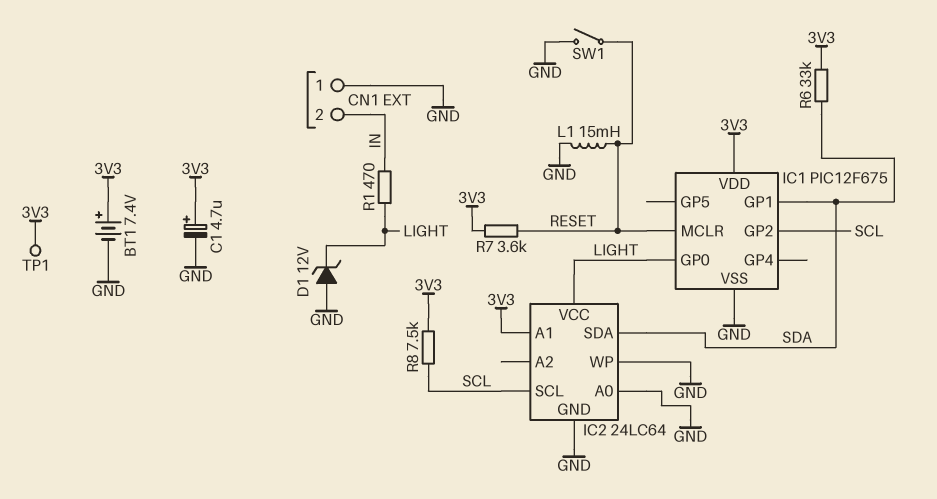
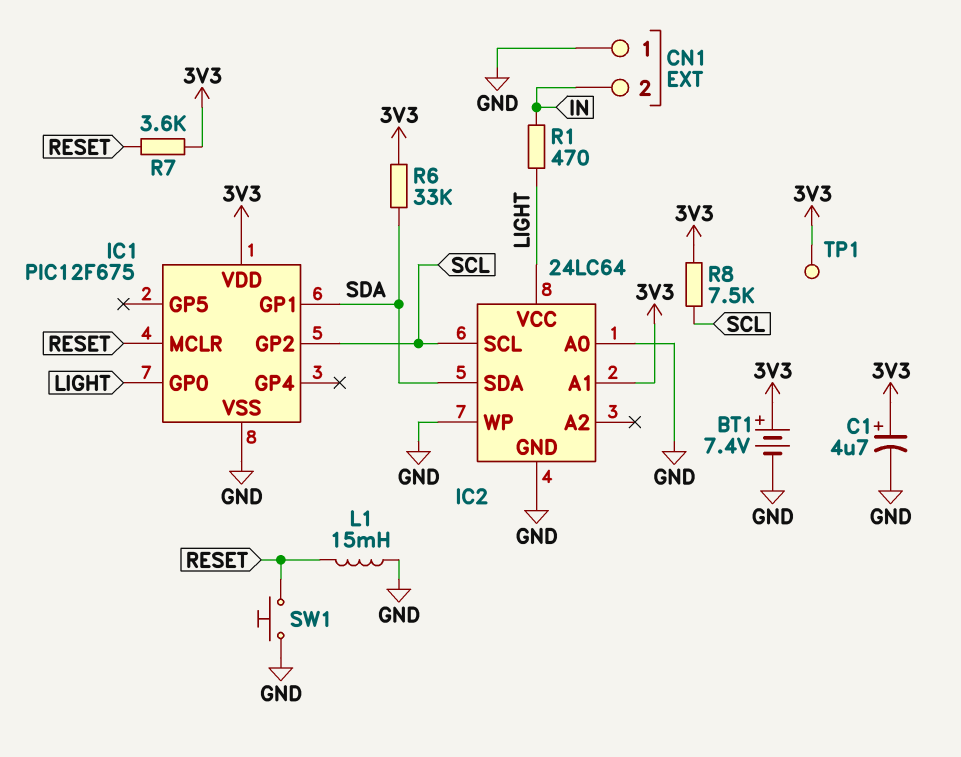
D1: zener 12V (A GND, K LIGHT) -> none
SW1: switch (GND, RESET) -> button (GND, RESET)

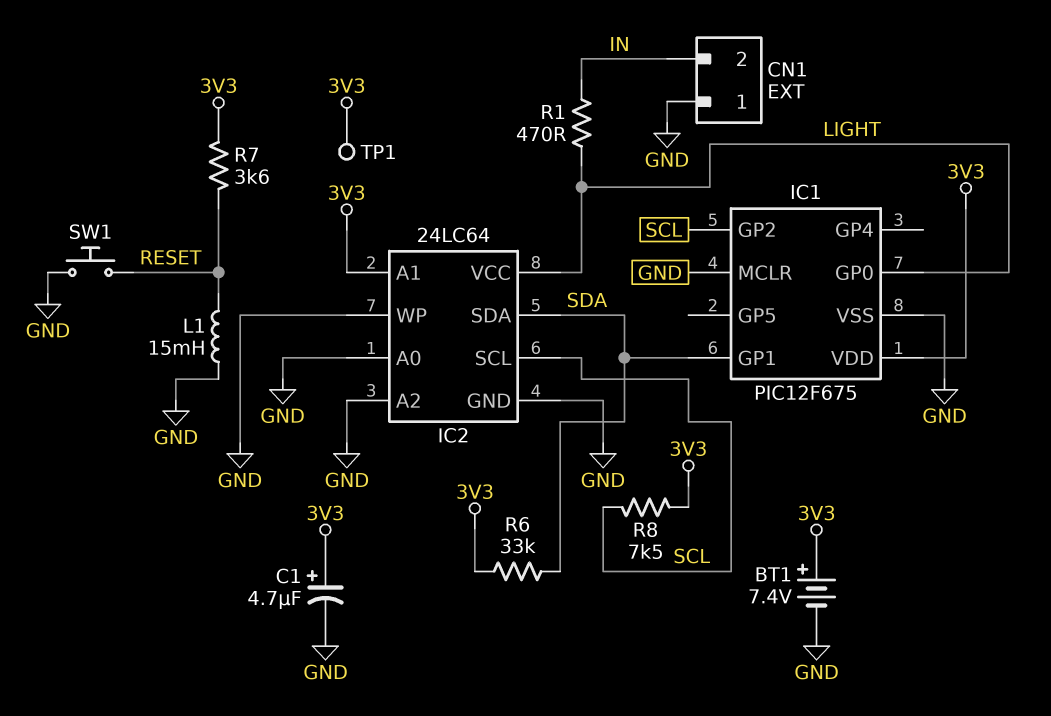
IC1 pin MCLR: RESET -> GND
IC2 pin A2: none -> GND

